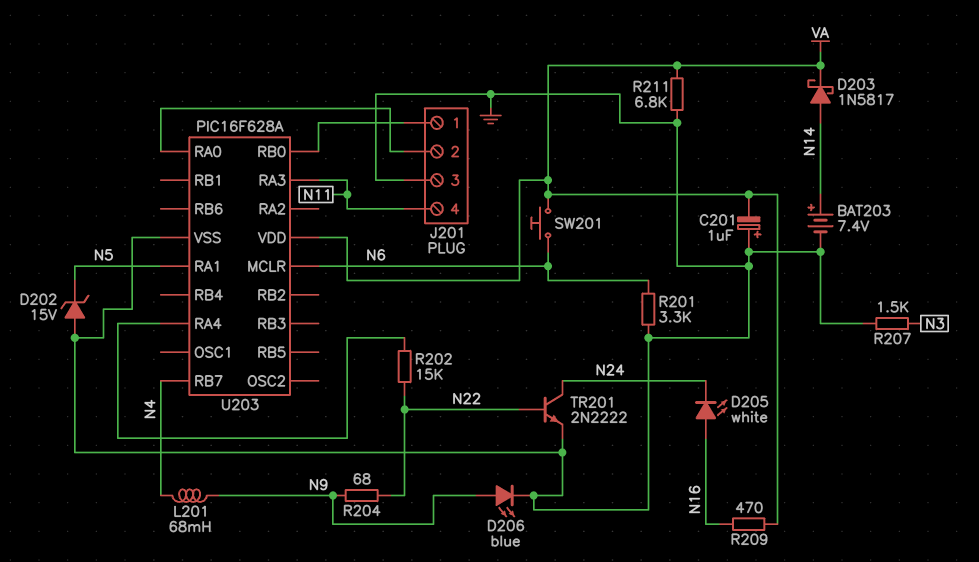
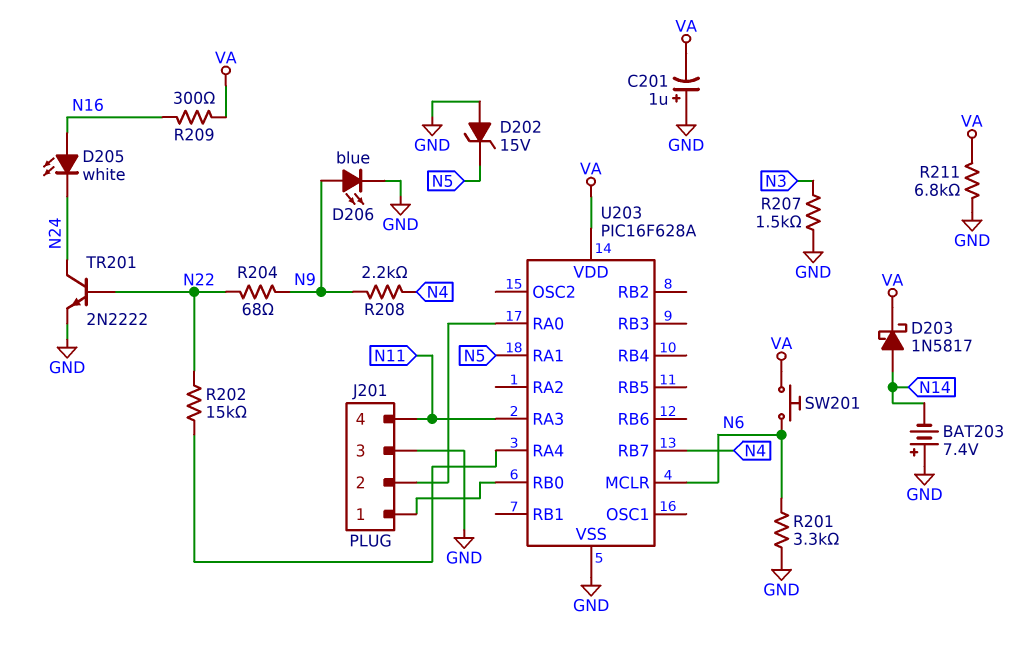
BAT203: 7.4V (plus N14, minus GND) -> 7.4V (plus GND, minus N14)
L201: 68mH (N4, N9) -> none
R208: none -> 2.2k (N4, N9)
R209: 470 (N16, VA) -> 300 (N16, VA)

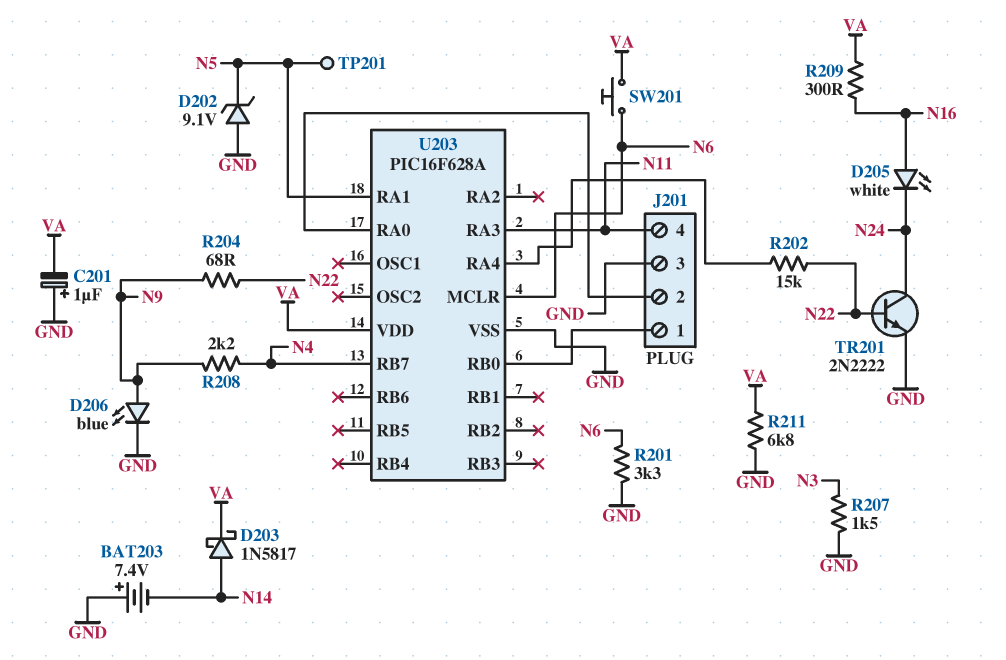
D202: zener 15V (A GND, K N5) -> zener 9.1V (A GND, K N5)
TP201: none -> test point (N5)

